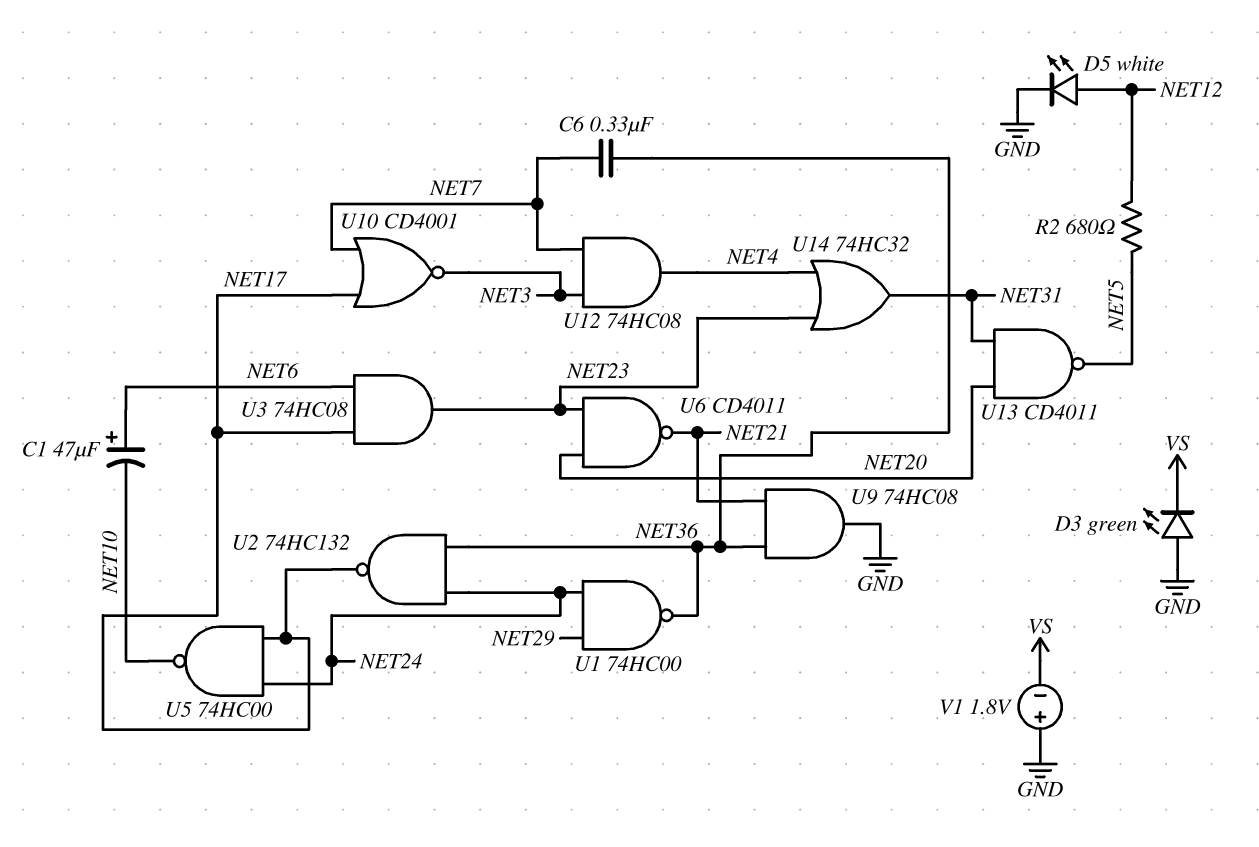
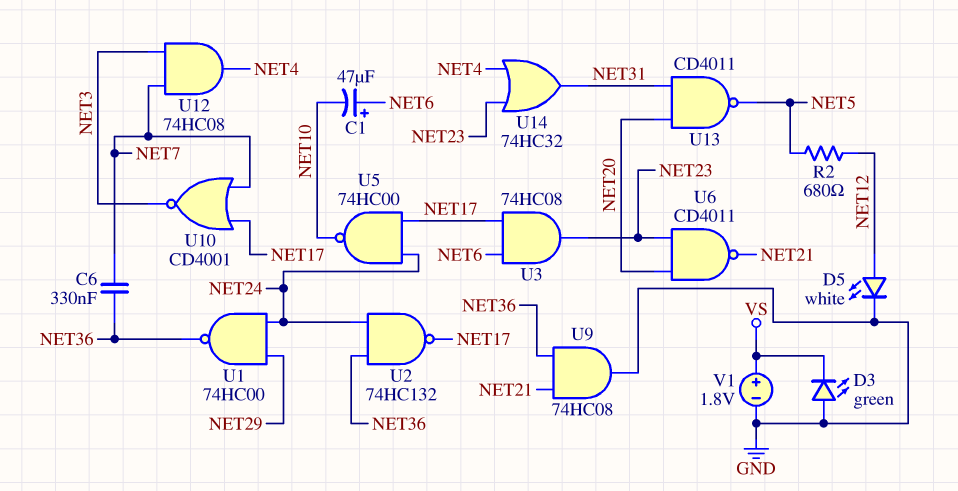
V1: 1.8V (plus GND, minus VS) -> 1.8V (plus VS, minus GND)

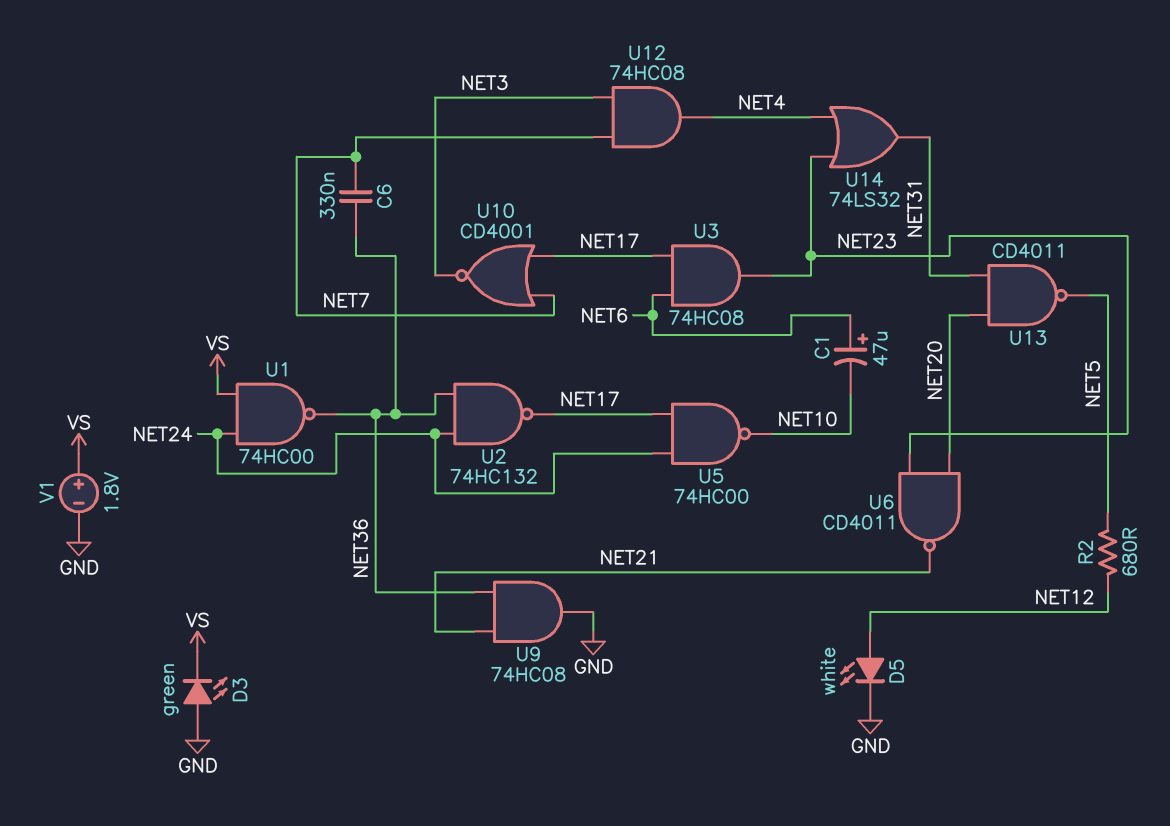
U1: NAND 74HC00 (in NET24, in NET29, out NET36) -> NAND 74HC00 (in NET24, in VS, out NET36)
U14: OR 74HC32 (in NET4, in NET23, out NET31) -> OR 74LS32 (in NET4, in NET23, out NET31)

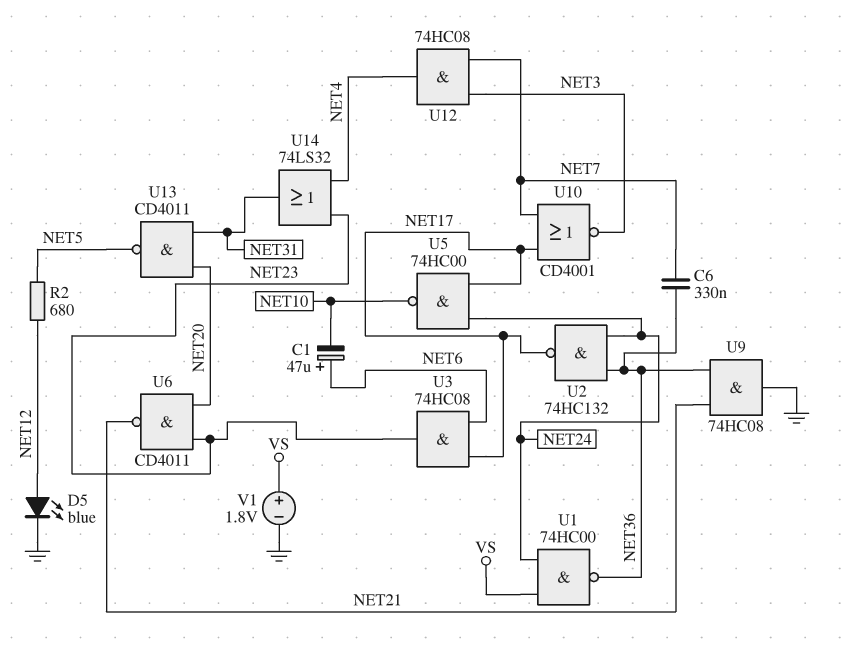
D3: LED green (A GND, K VS) -> none
D5: LED white (A NET12, K GND) -> LED blue (A NET12, K GND)

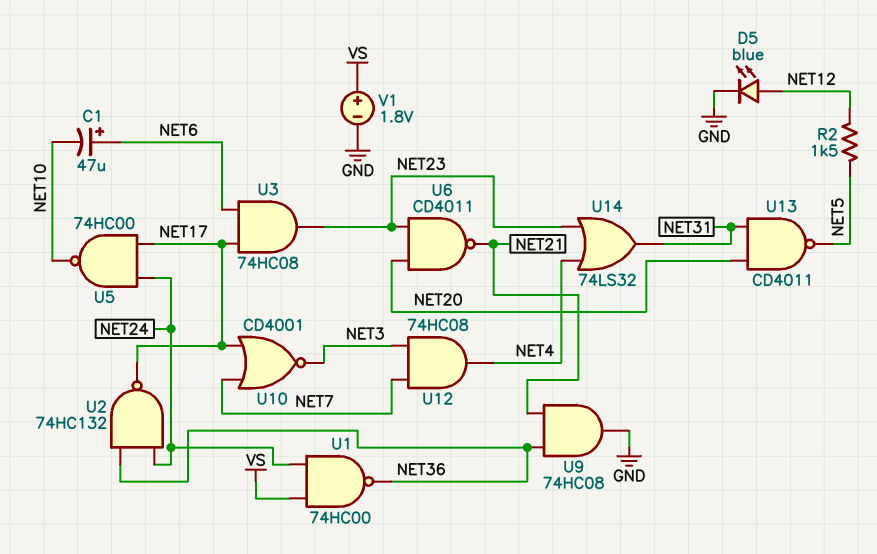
C6: 330nF (NET7, NET36) -> none
R2: 680 (NET5, NET12) -> 1.5k (NET5, NET12)

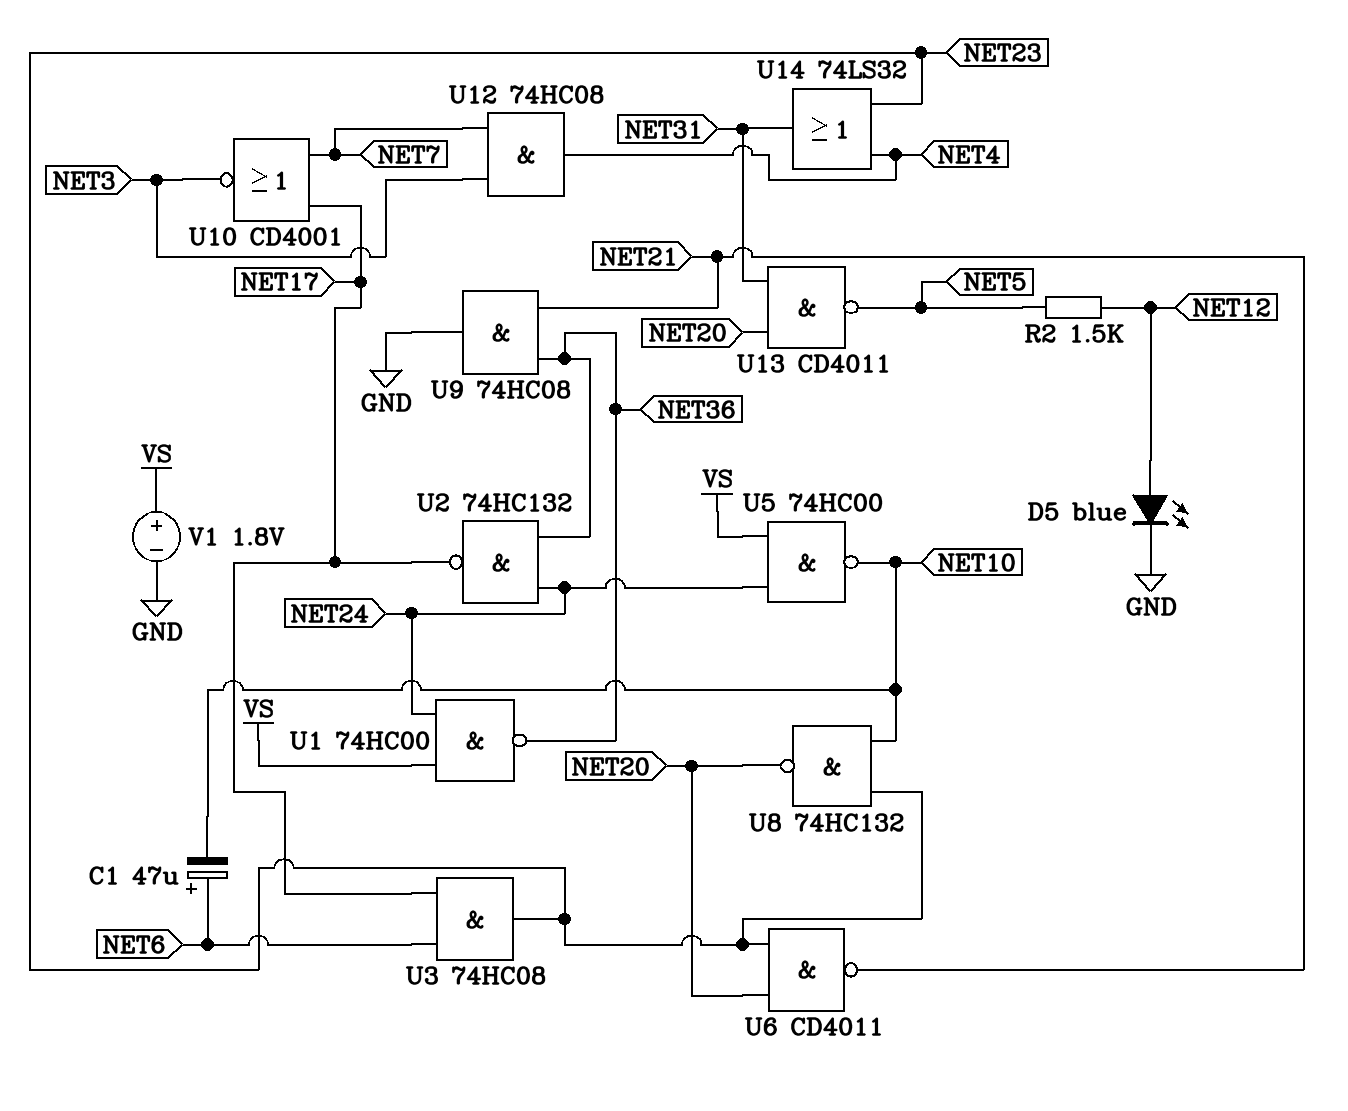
U5: NAND 74HC00 (in NET17, in NET24, out NET10) -> NAND 74HC00 (in NET24, in VS, out NET10)
U8: none -> NAND 74HC132 (in NET10, in NET23, out NET20)

